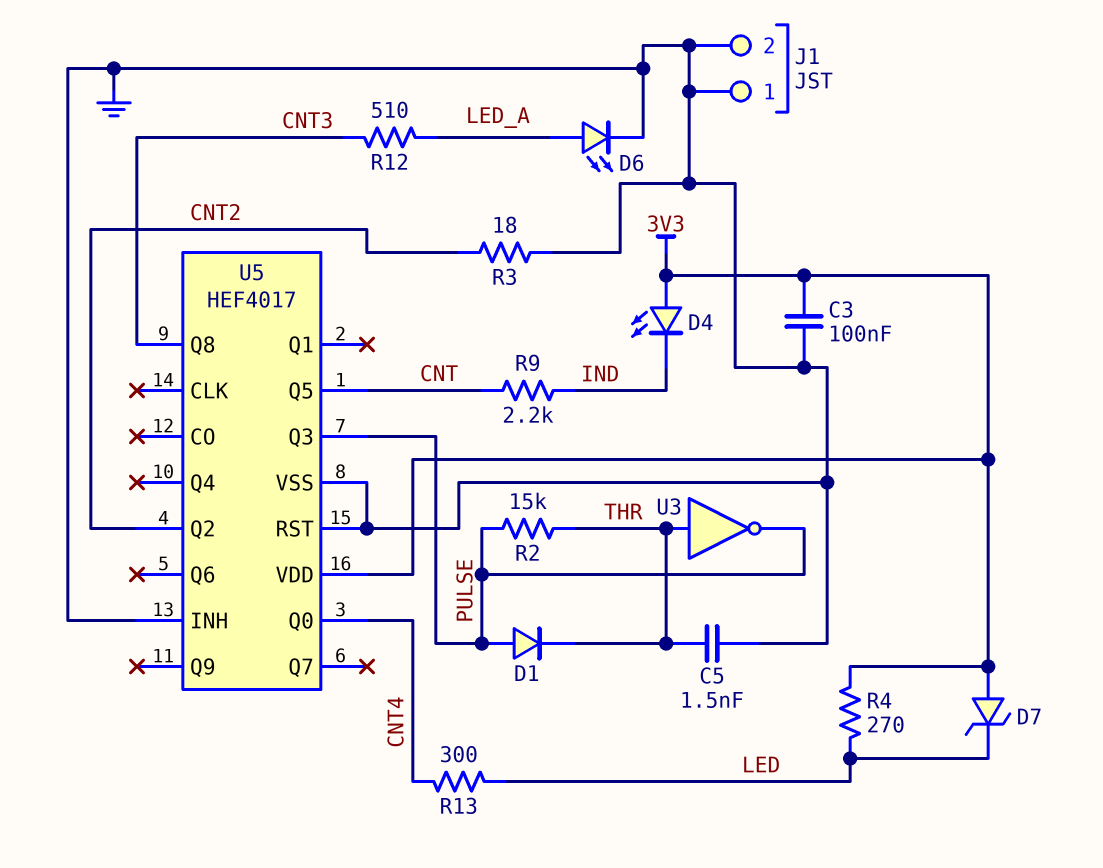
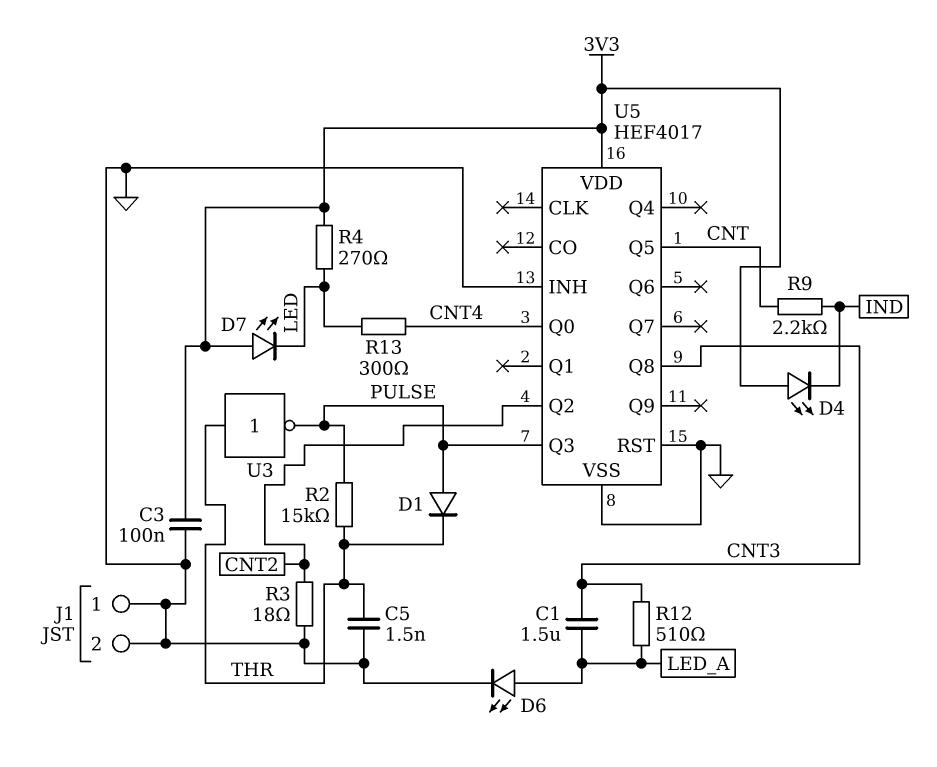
C1: none -> 1.5uF (CNT3, LED_A)
D7: zener (A 3V3, K LED) -> LED (A 3V3, K LED)

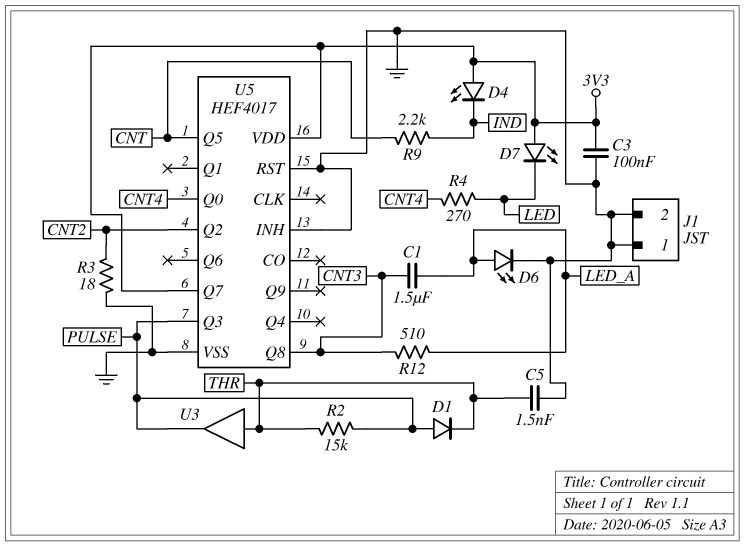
R4: 270 (3V3, LED) -> 270 (CNT4, LED)
R13: 300 (CNT4, LED) -> none
U3: NOT (in THR, out PULSE) -> buffer (in THR, out PULSE)
U5 pin Q7: none -> 3V3

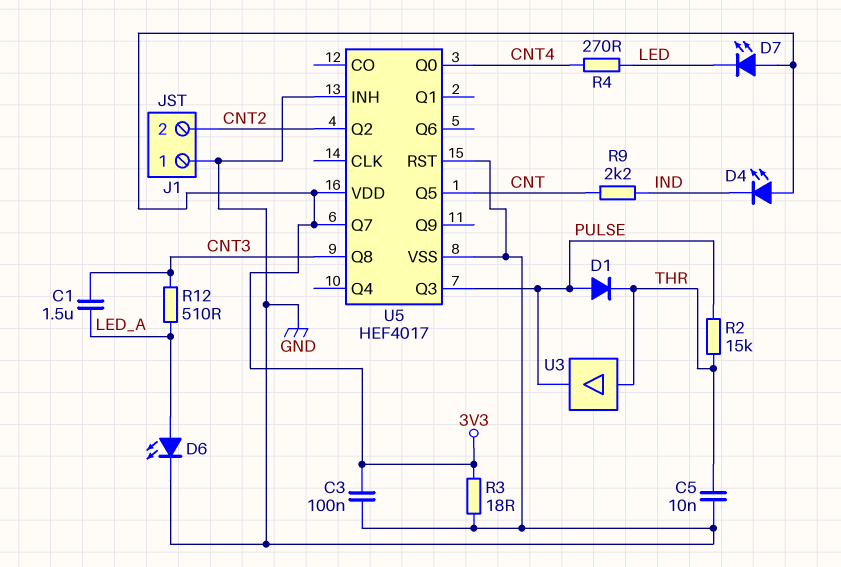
C5: 1.5nF (GND, THR) -> 10nF (GND, THR)
J1 pin 2: GND -> CNT2
R3: 18 (CNT2, GND) -> 18 (3V3, GND)

